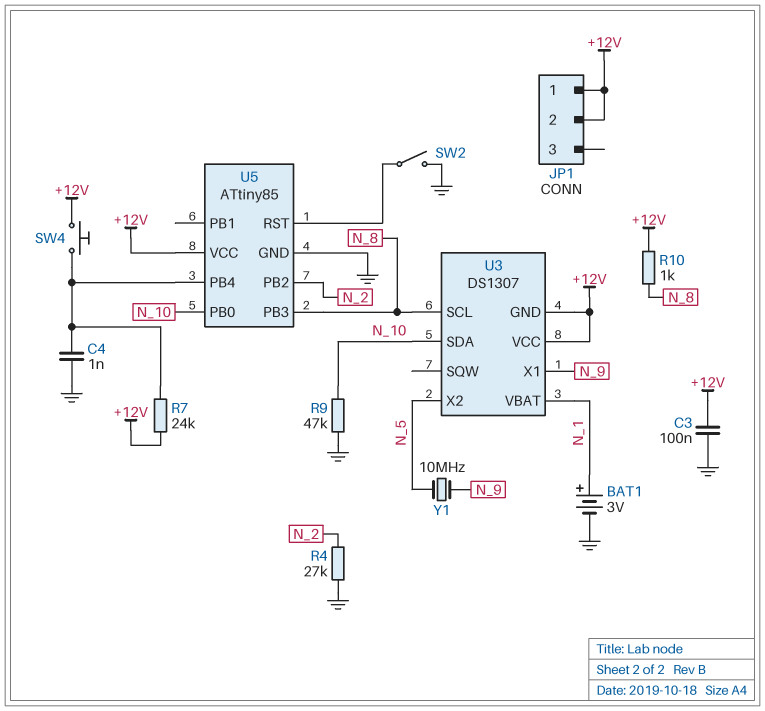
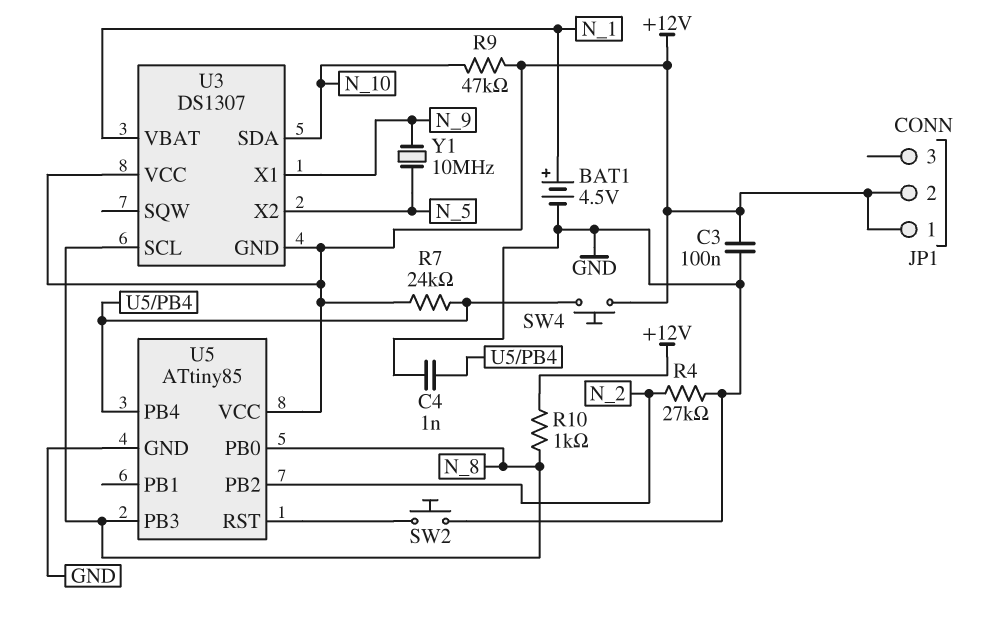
BAT1: 3V (plus N_1, minus GND) -> 4.5V (plus N_1, minus GND)
R9: 47k (GND, N_10) -> 47k (+12V, N_10)
SW2: switch (GND, U5/RST) -> button (GND, U5/RST)
U5 pin PB0: N_10 -> N_8

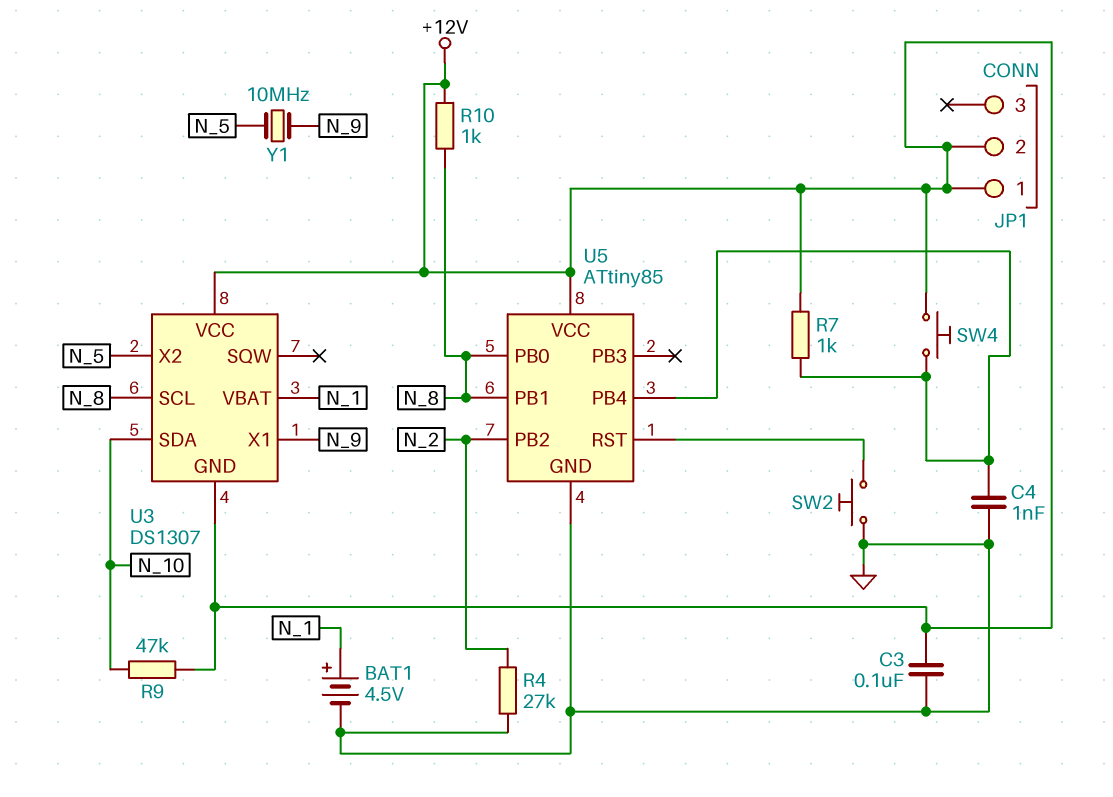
R7: 24k (+12V, U5/PB4) -> 1k (+12V, U5/PB4)
U5 pin PB1: none -> N_8
U5 pin PB3: N_8 -> none

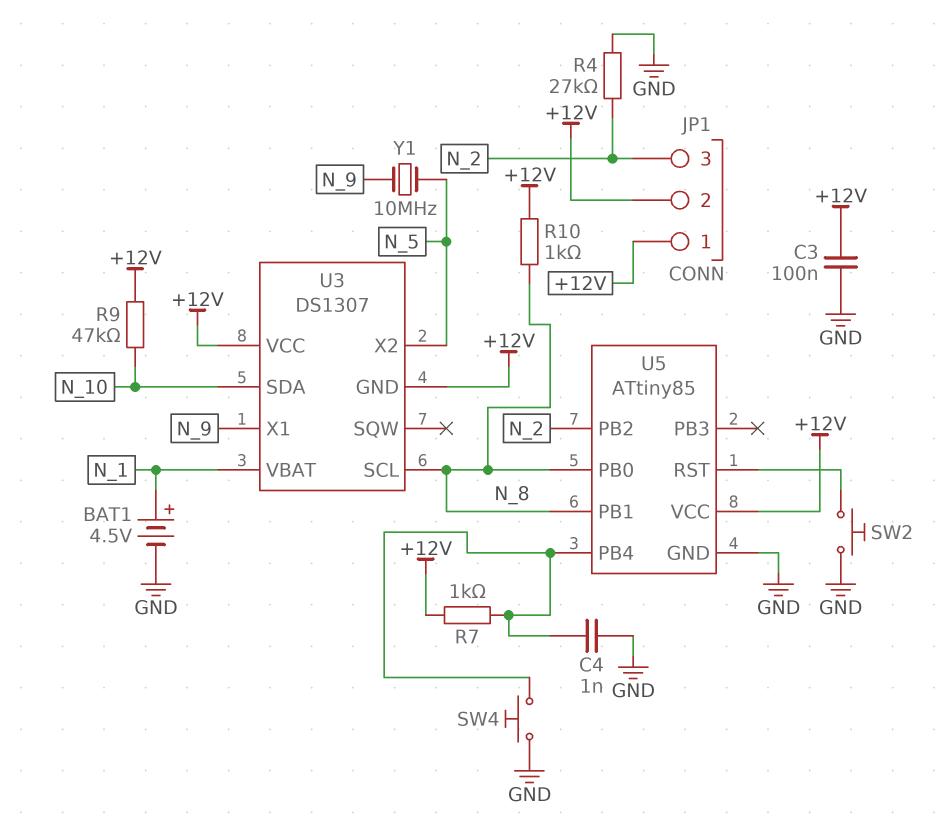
JP1 pin 3: none -> N_2
SW4: button (+12V, U5/PB4) -> button (GND, U5/PB4)

